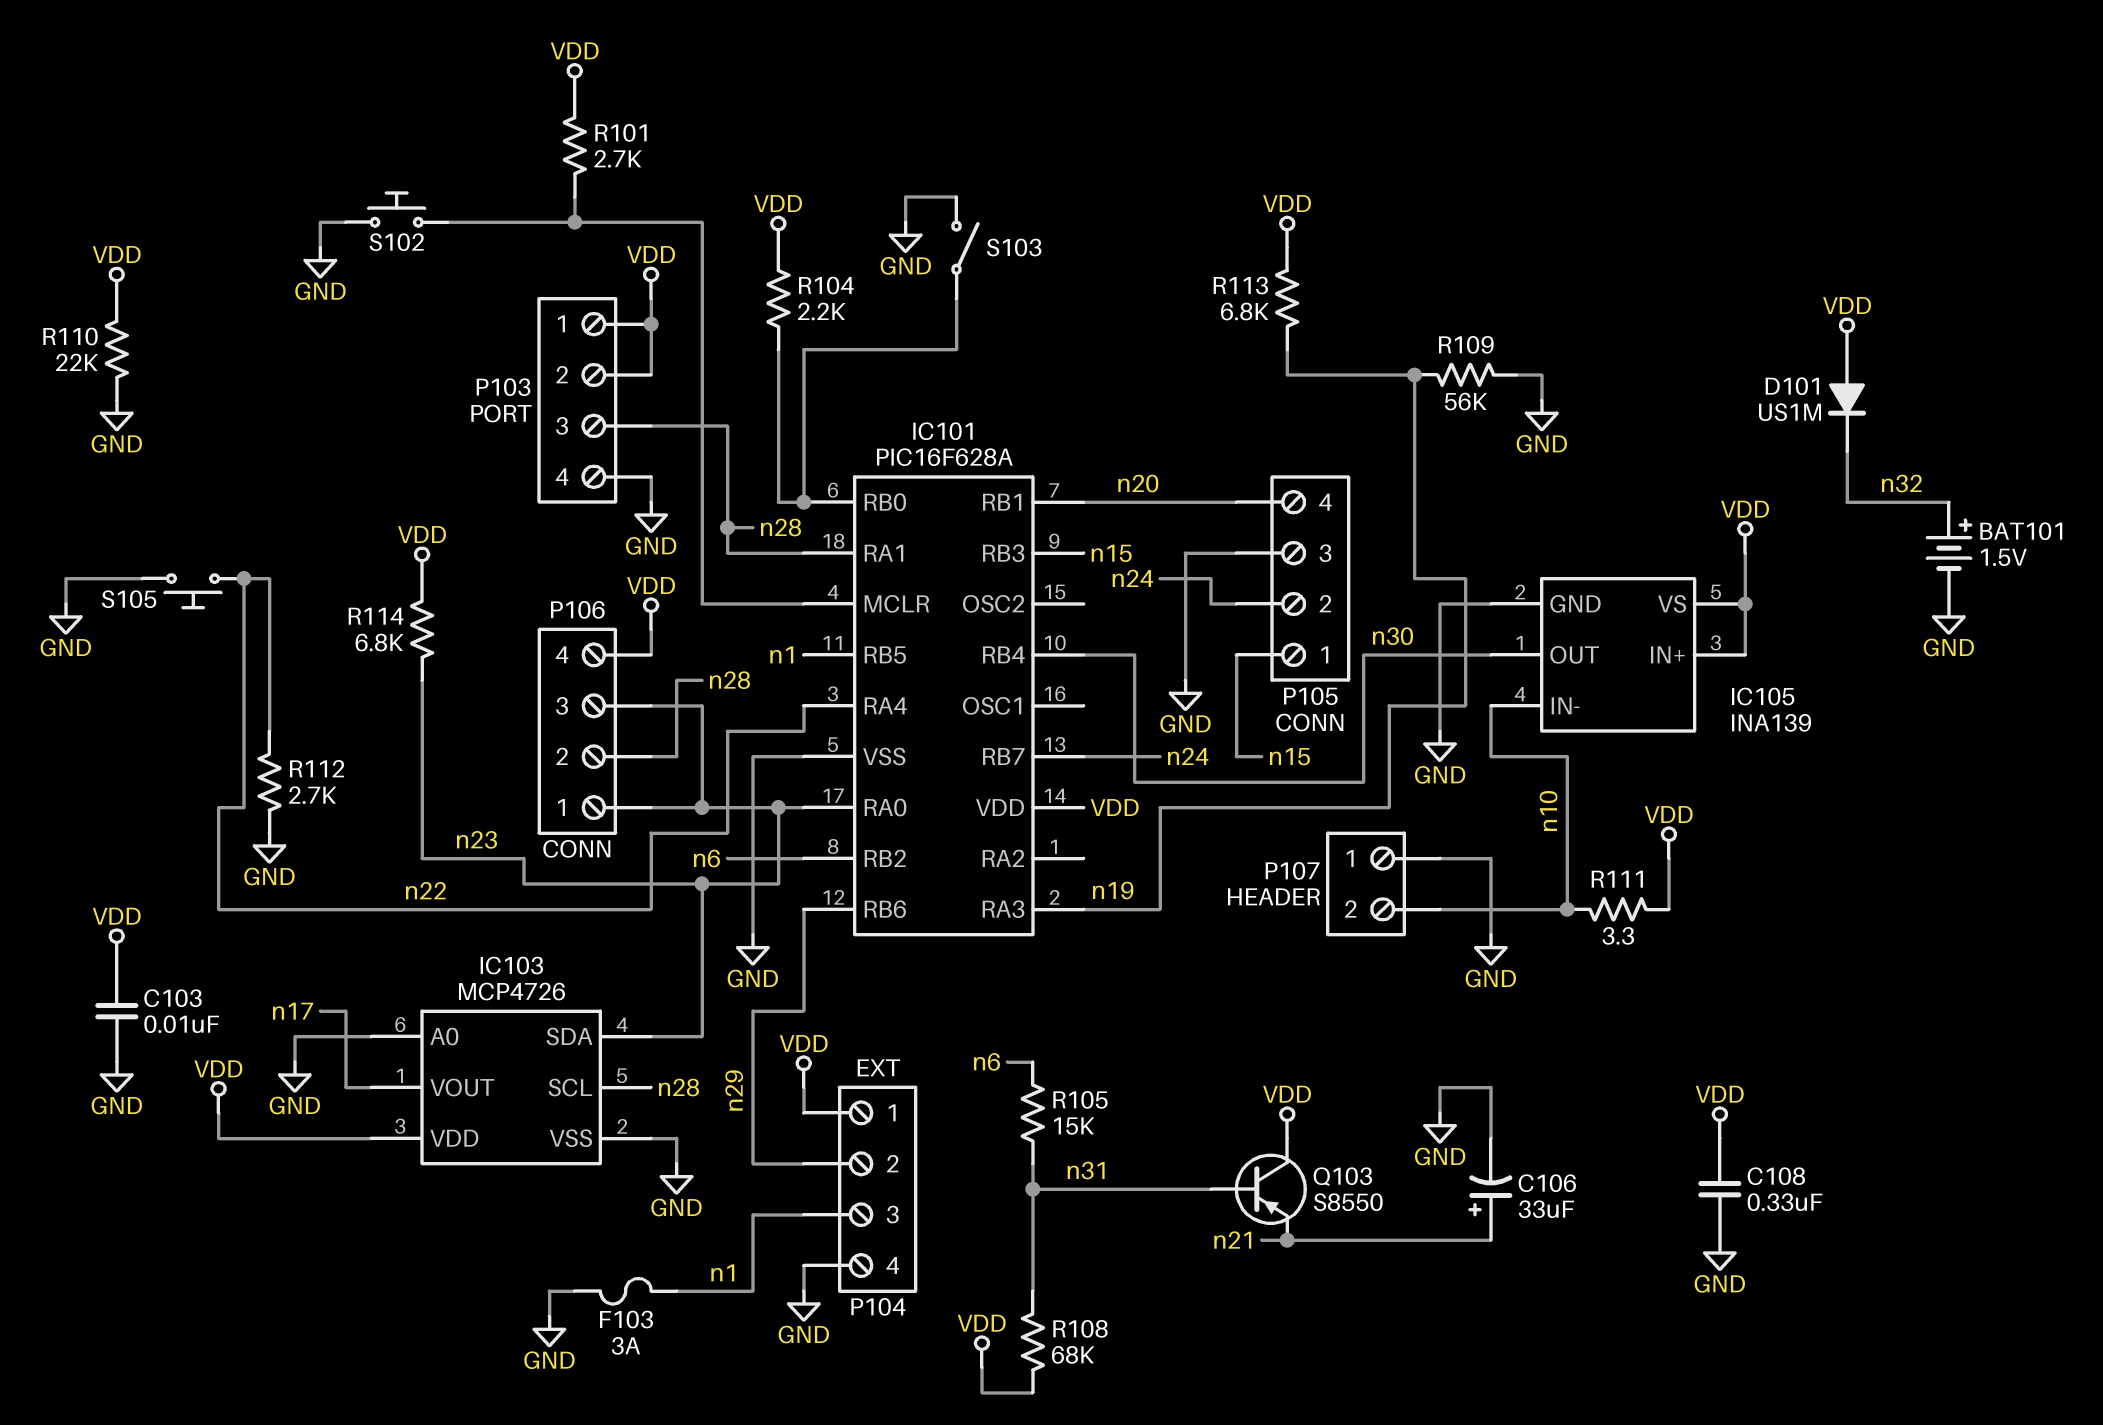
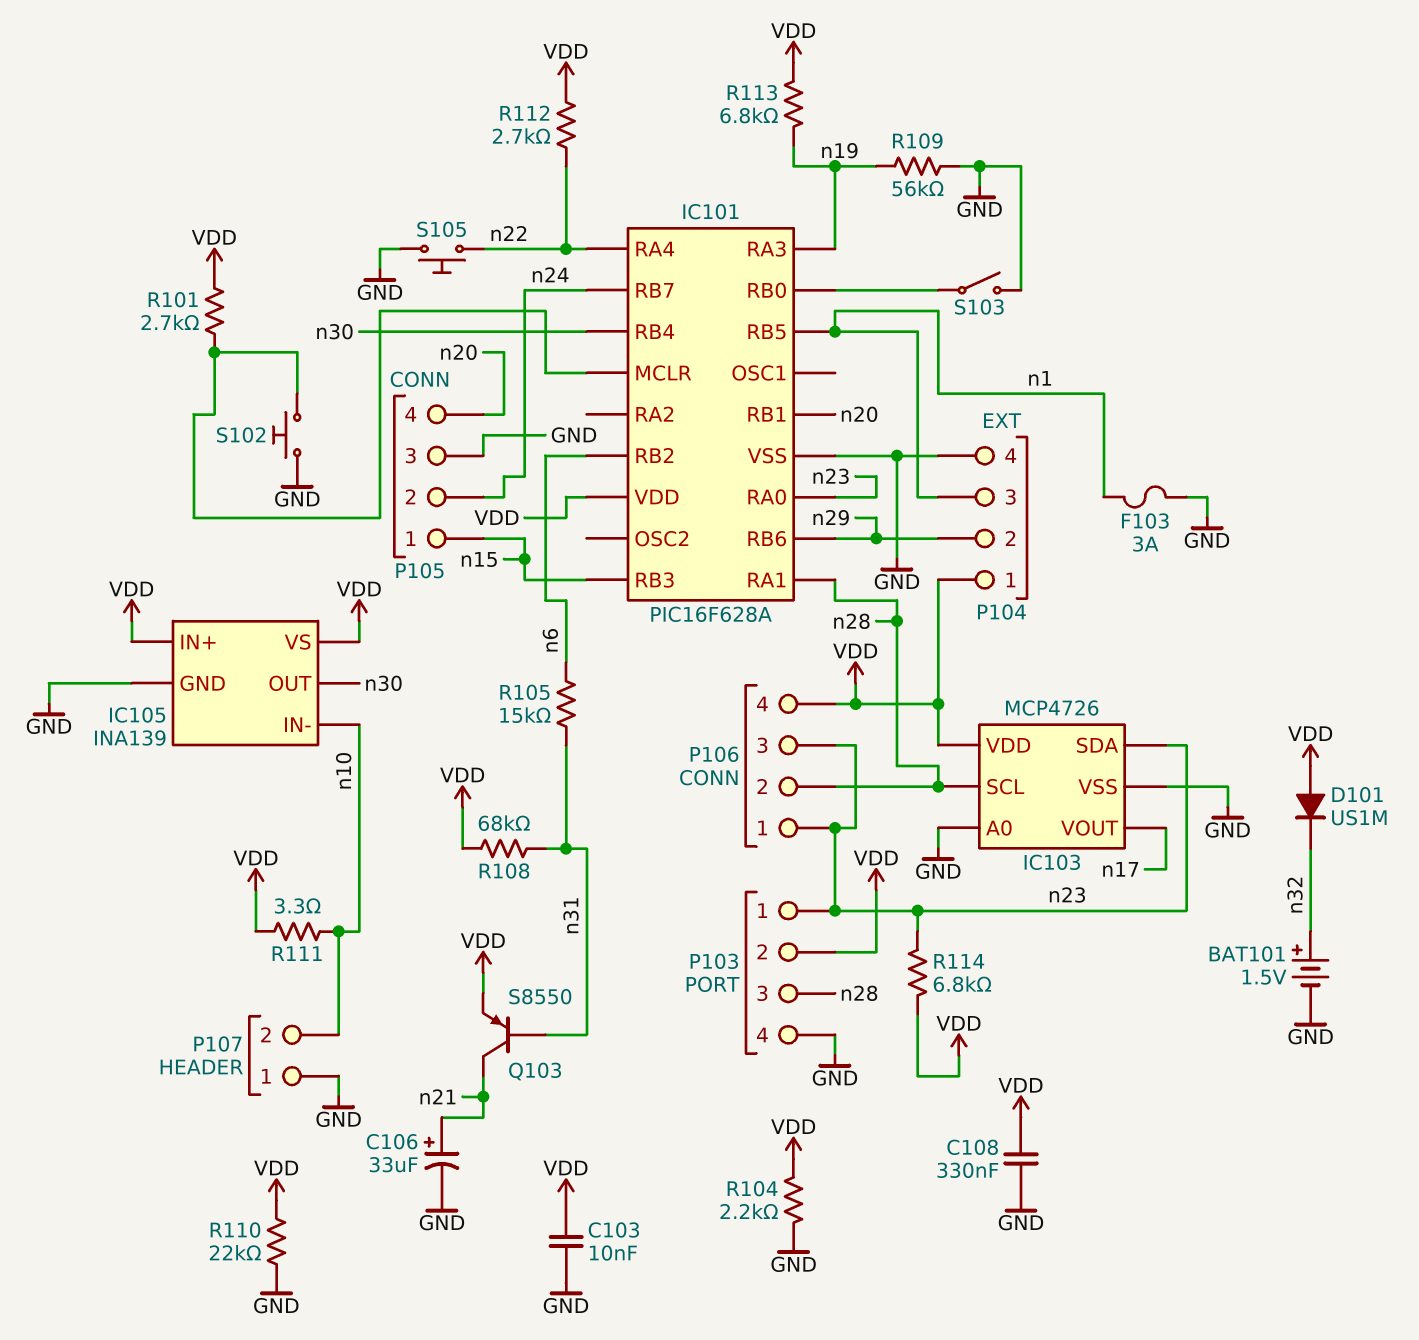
P103 pin 1: VDD -> n23
Q103: PNP S8550 (B n31, C VDD, E n21) -> PNP S8550 (B n31, C n21, E VDD)
R104: 2.2k (IC101/RB0, VDD) -> 2.2k (GND, VDD)
R112: 2.7k (GND, n22) -> 2.7k (VDD, n22)

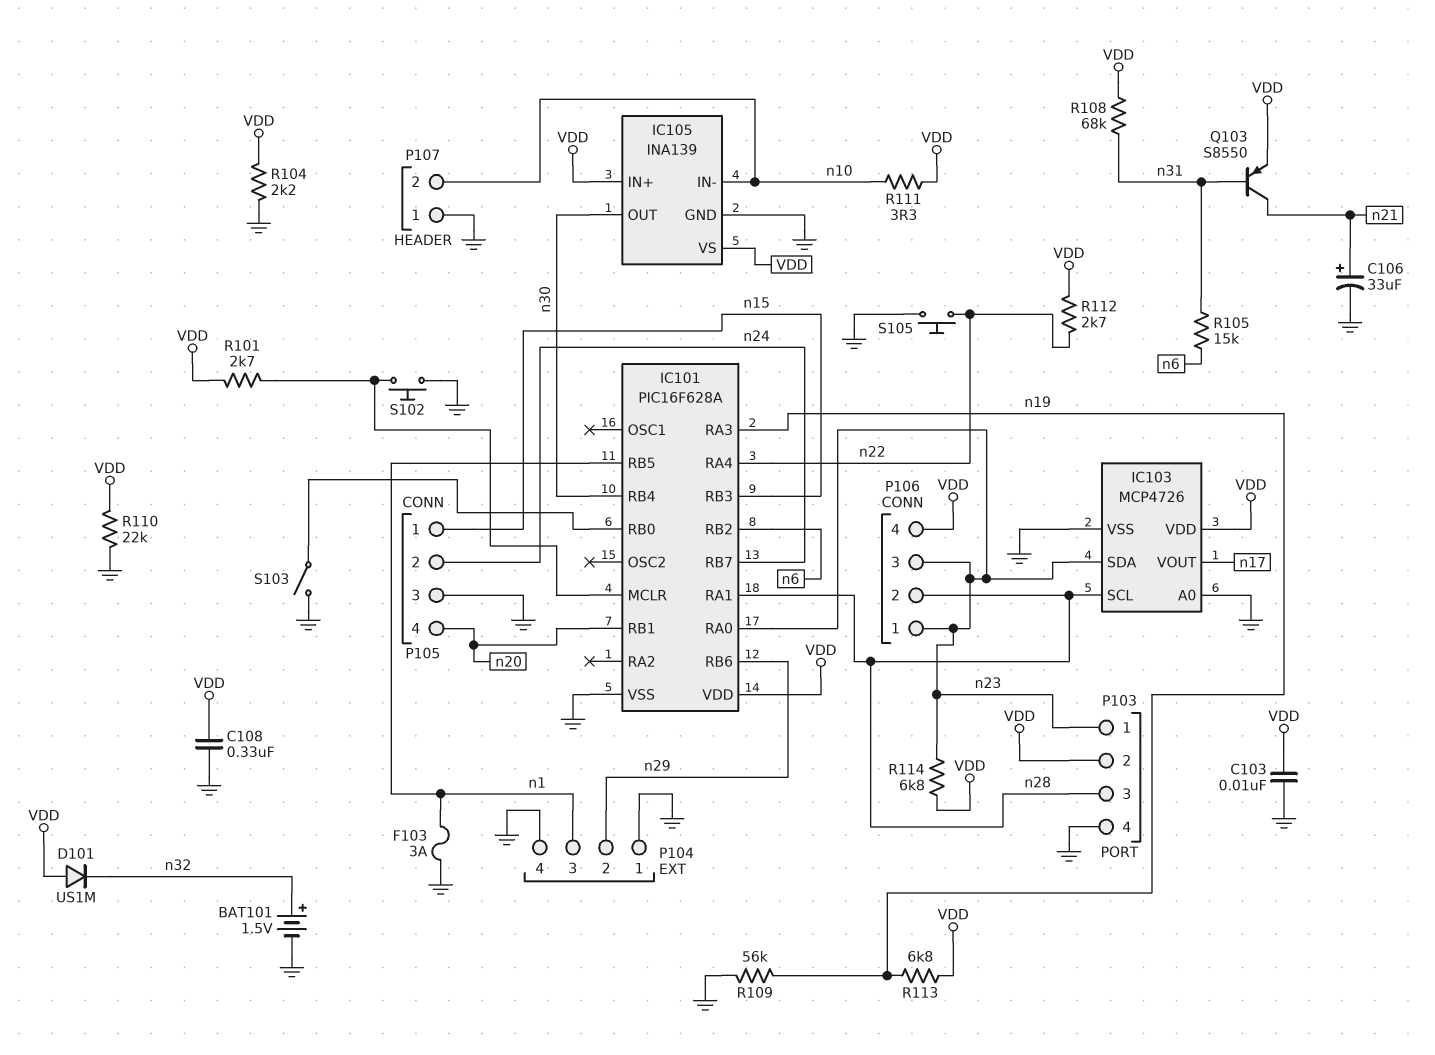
P104 pin 1: VDD -> GND

